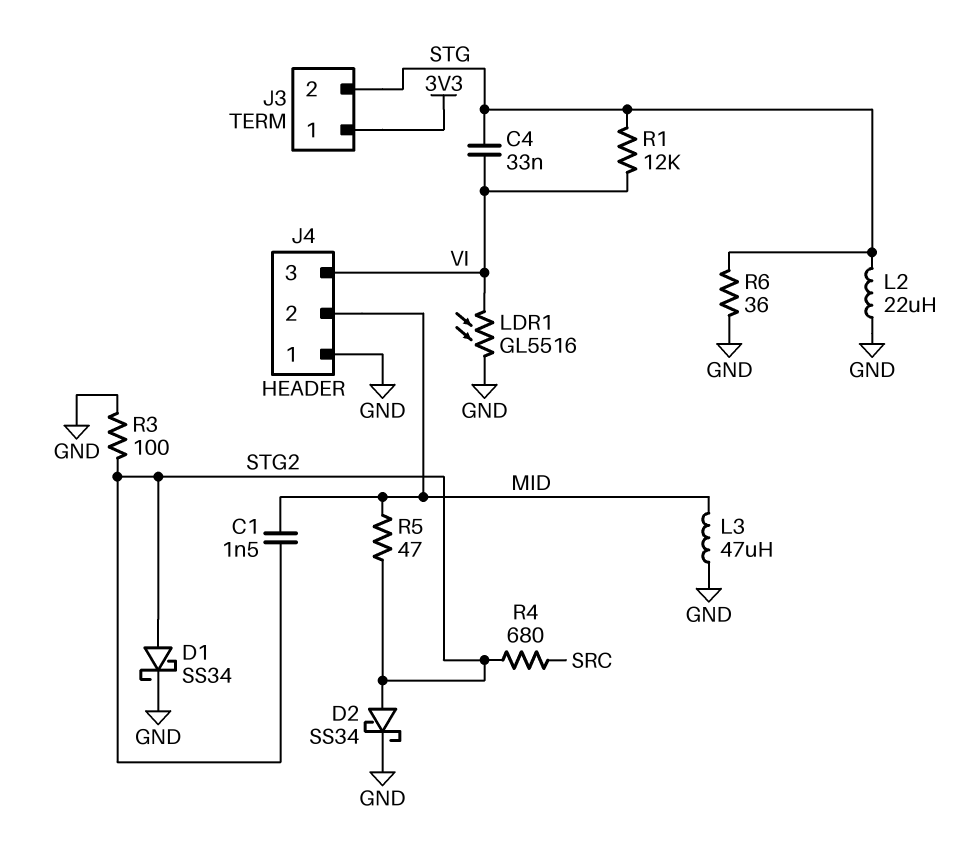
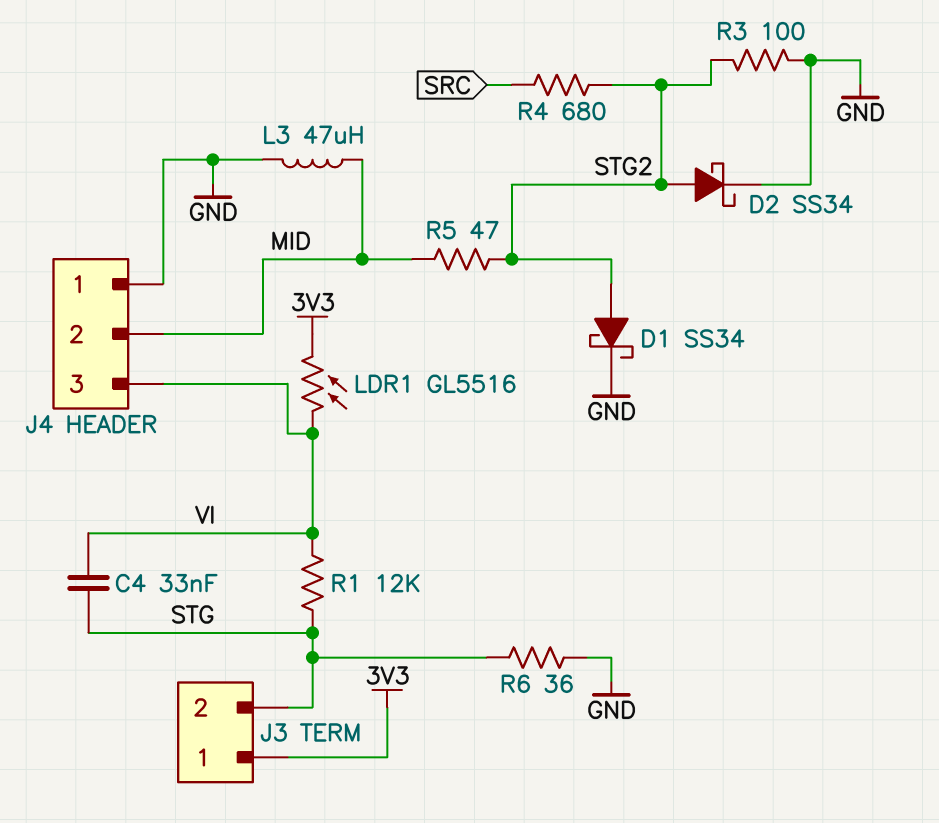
C1: 1.5nF (MID, STG2) -> none
L2: 22uH (GND, STG) -> none
LDR1: GL5516 (GND, VI) -> GL5516 (3V3, VI)

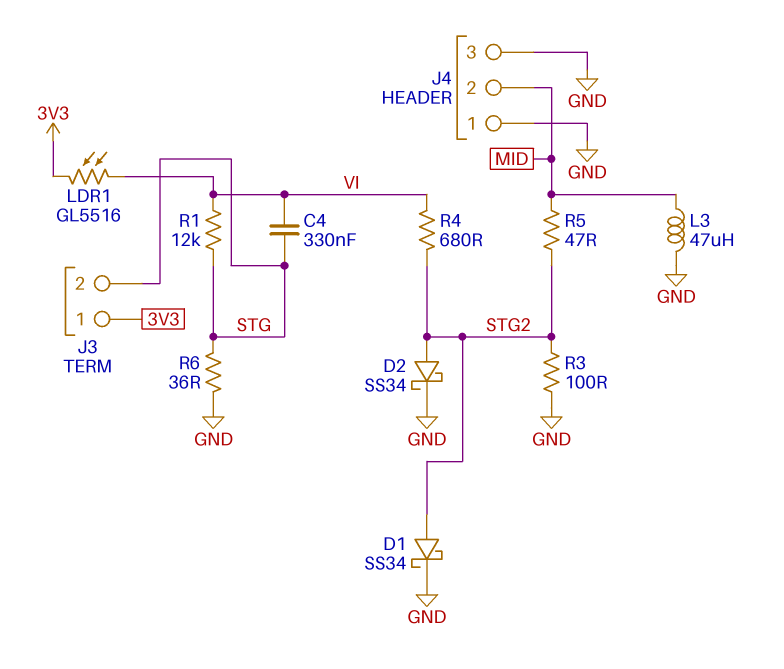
C4: 33nF (STG, VI) -> 330nF (STG, VI)
J4 pin 3: VI -> GND
R4: 680 (SRC, STG2) -> 680 (STG2, VI)

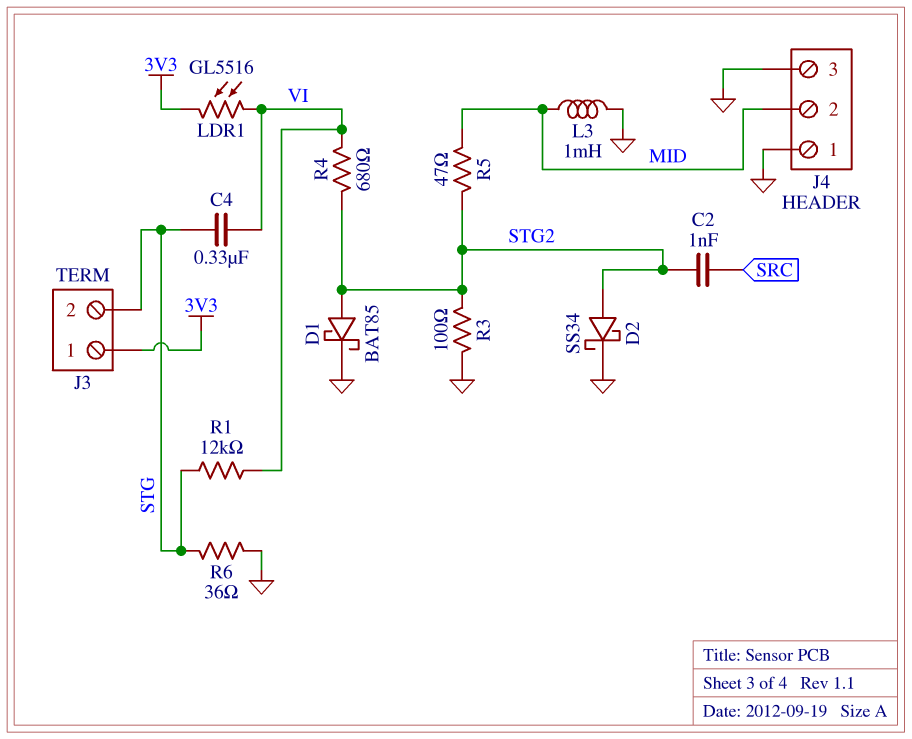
C2: none -> 1nF (SRC, STG2)
D1: schottky SS34 (A STG2, K GND) -> schottky BAT85 (A STG2, K GND)
L3: 47uH (GND, MID) -> 1mH (GND, MID)

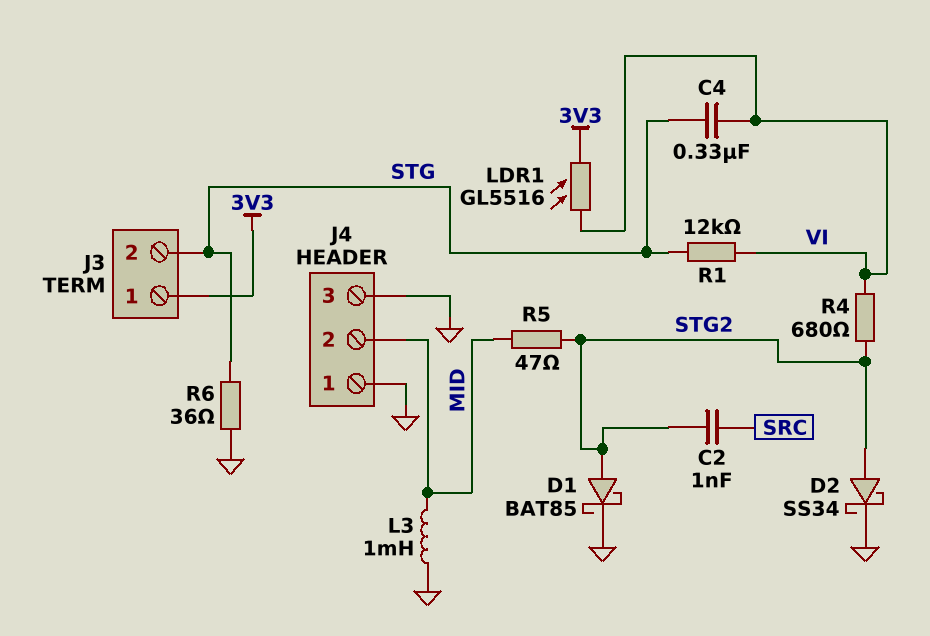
R3: 100 (GND, STG2) -> none

